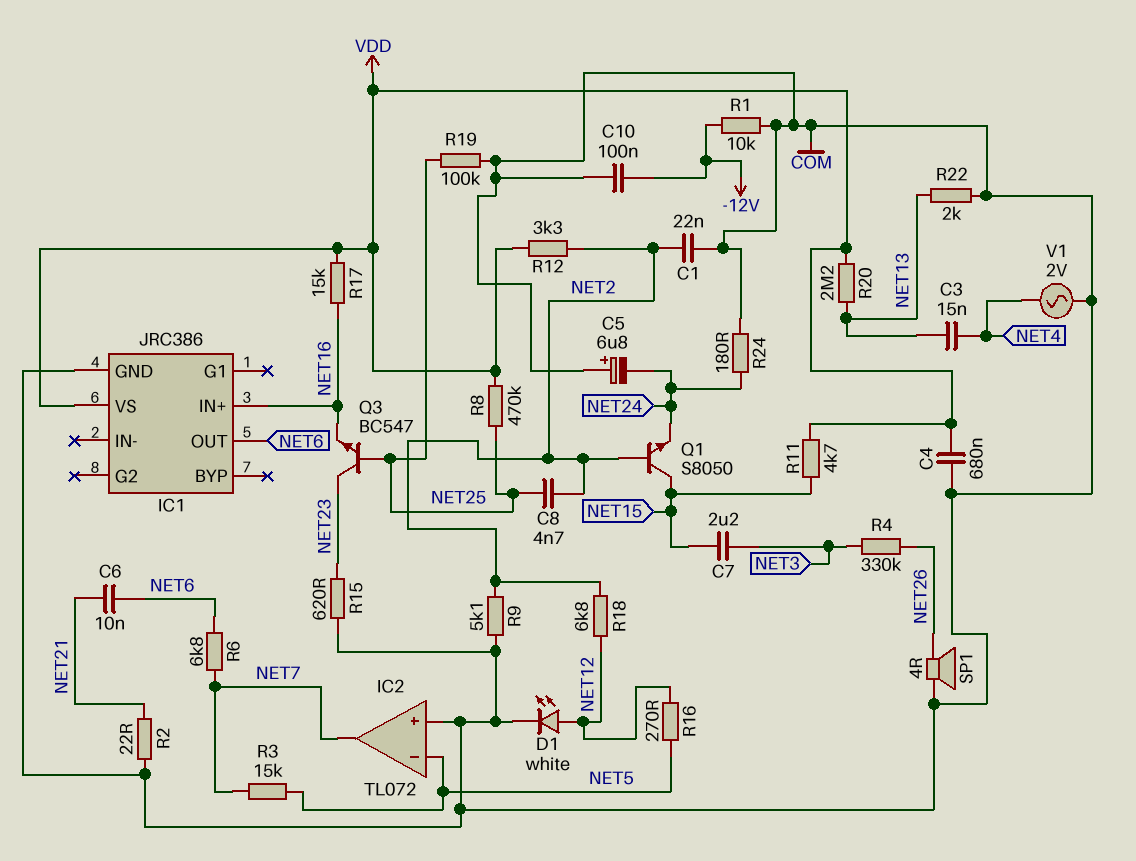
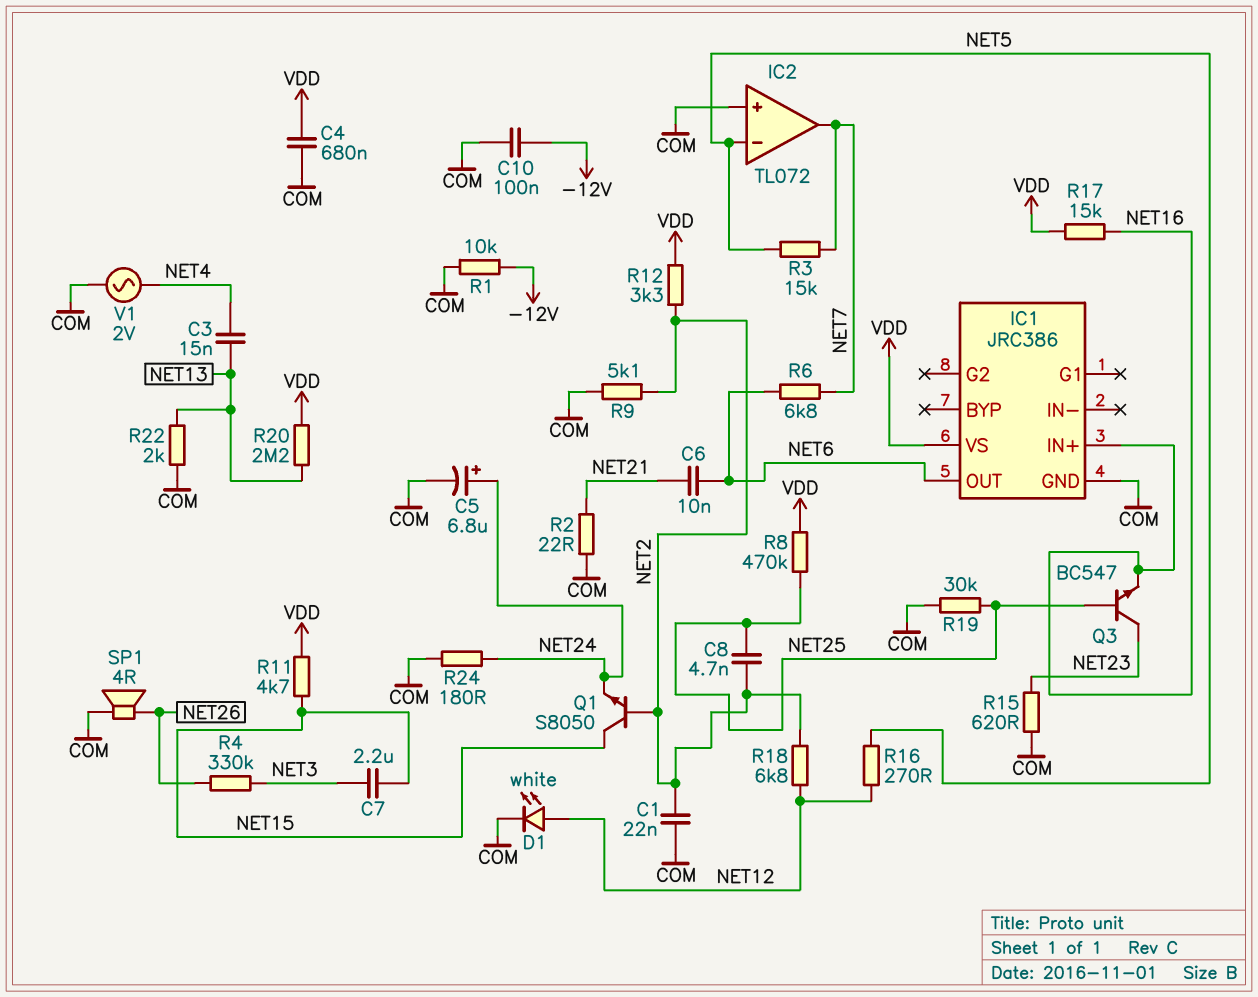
C5: 6.8uF (plus COM, minus NET24) -> 6.8uF (plus NET24, minus COM)
R19: 100k (COM, NET25) -> 30k (COM, NET25)

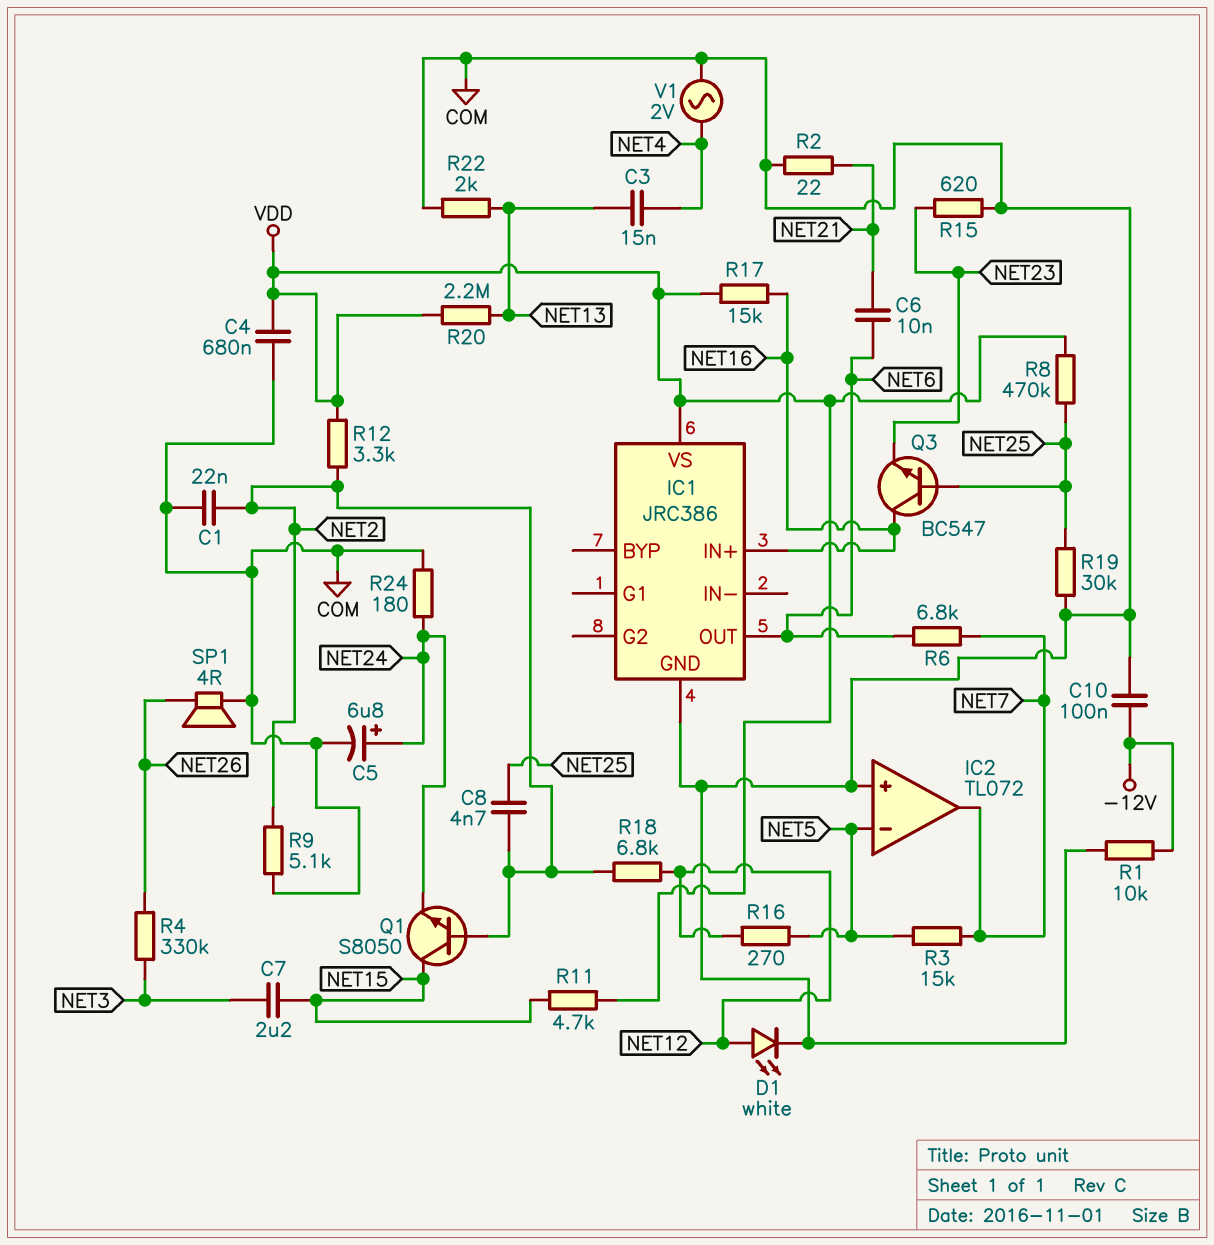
Q3: NPN BC547 (B NET25, C NET23, E NET16) -> NPN BC547 (B NET25, C NET16, E NET23)

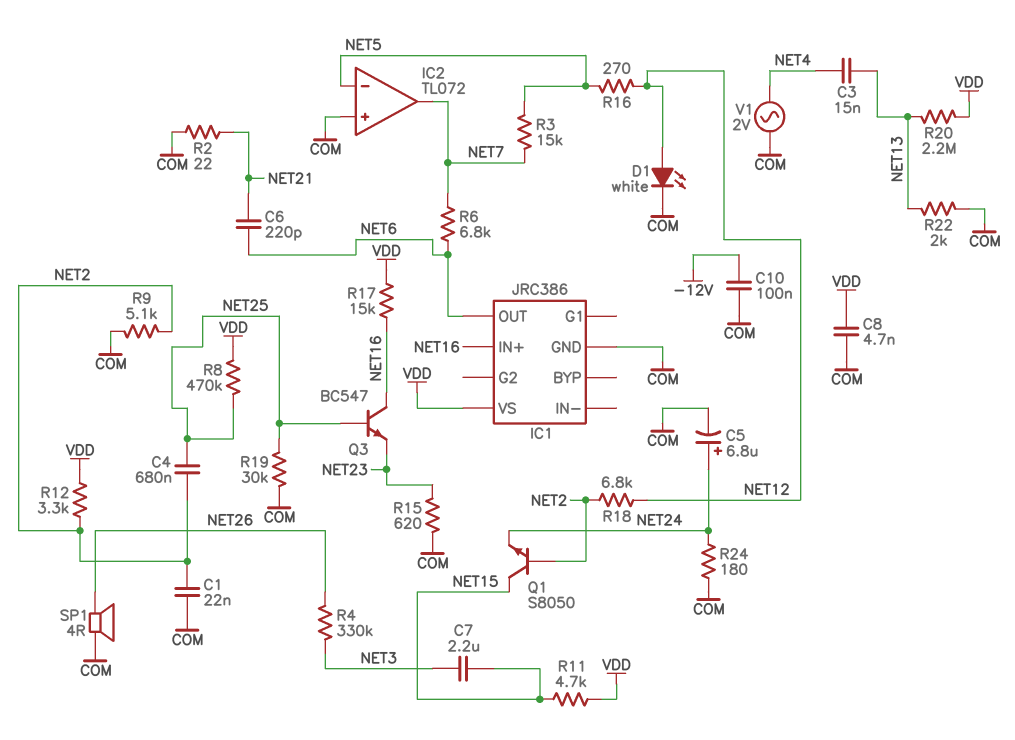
C4: 680nF (COM, VDD) -> 680nF (NET2, NET25)
C6: 10nF (NET6, NET21) -> 220pF (NET6, NET21)
C8: 4.7nF (NET2, NET25) -> 4.7nF (COM, VDD)
R1: 10k (-12V, COM) -> none

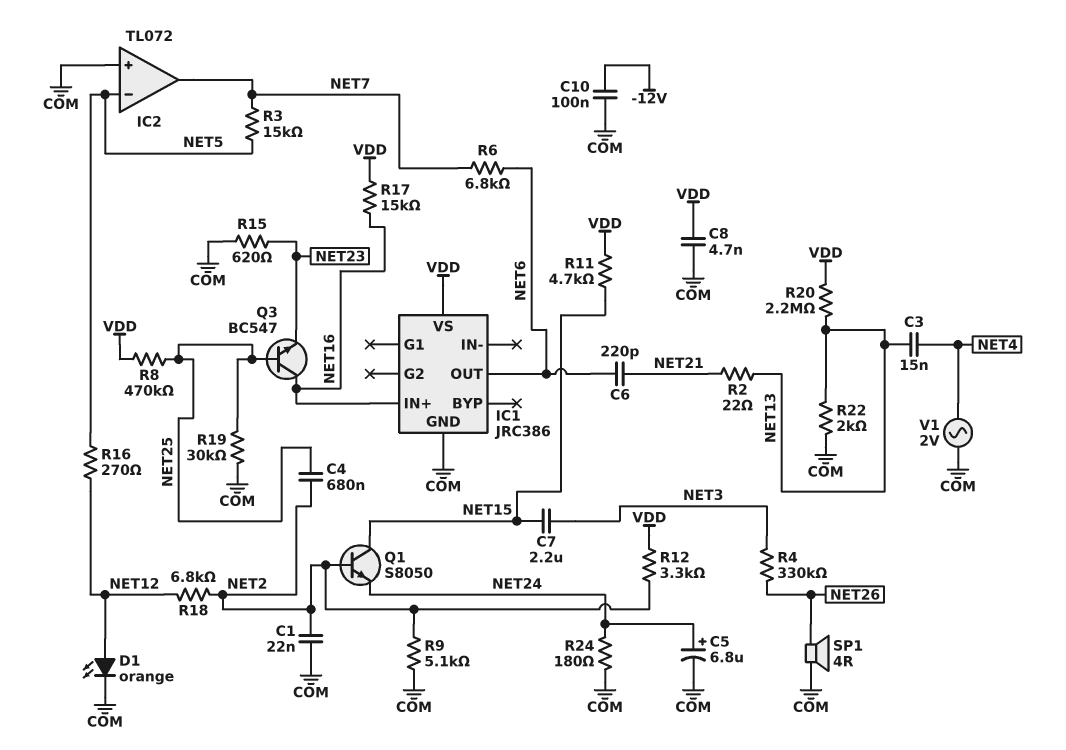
D1: LED white (A NET12, K COM) -> LED orange (A NET12, K COM)
R2: 22 (COM, NET21) -> 22 (NET13, NET21)

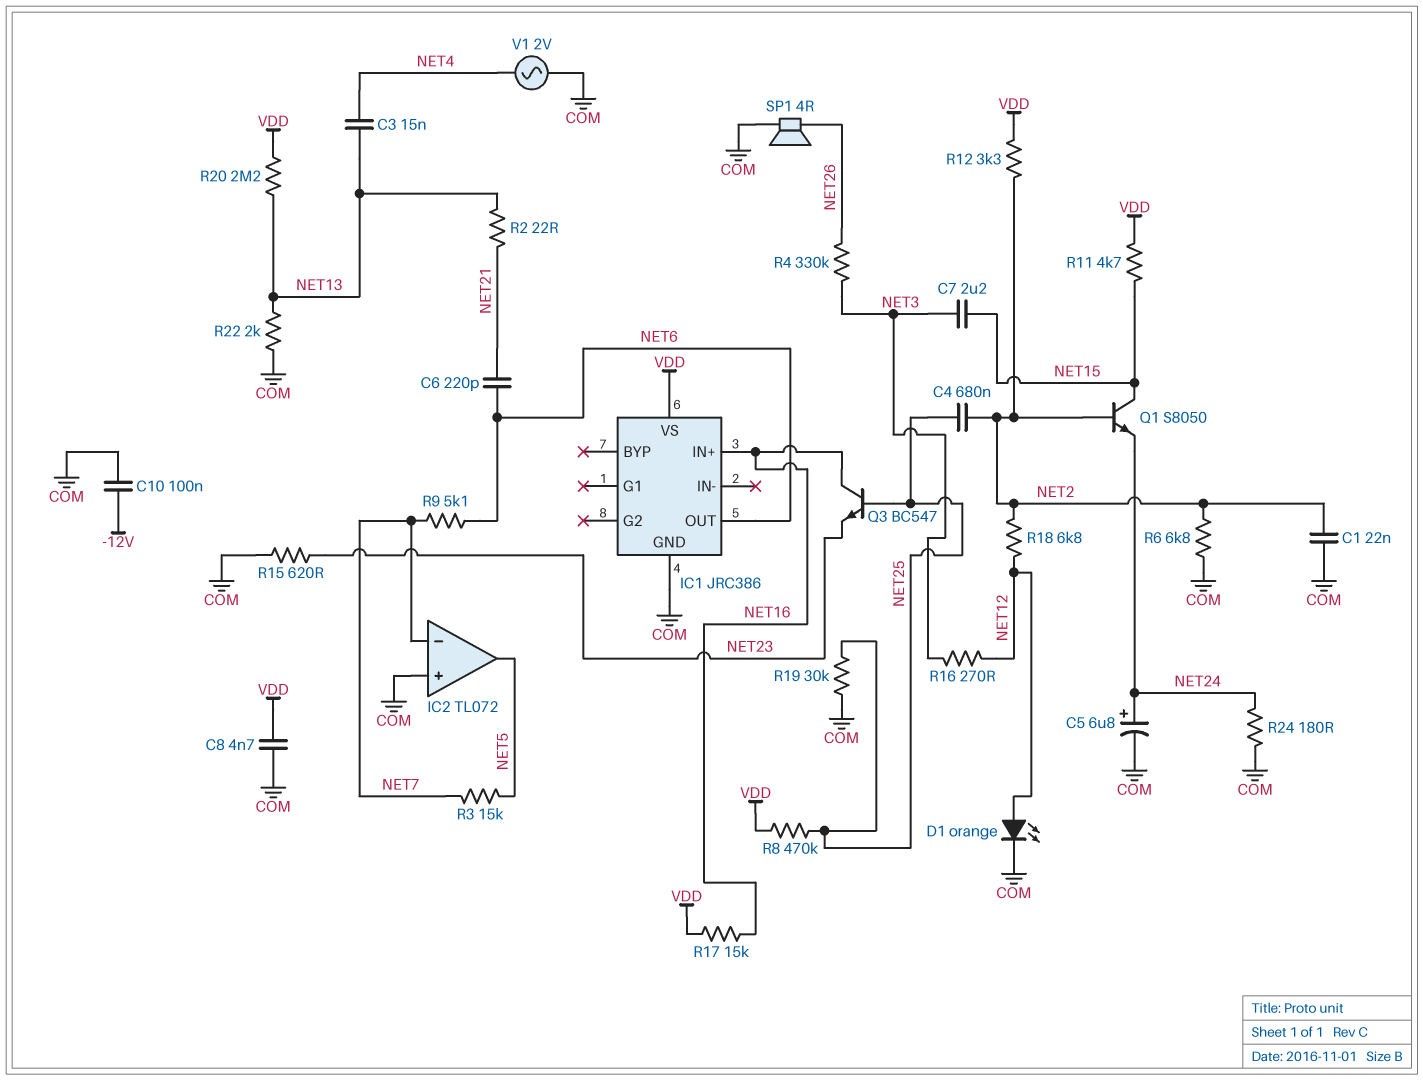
IC2 pin in-: NET5 -> NET7
IC2 pin out: NET7 -> NET5
R6: 6.8k (NET6, NET7) -> 6.8k (COM, NET2)
R9: 5.1k (COM, NET2) -> 5.1k (NET6, NET7)
R16: 270 (NET5, NET12) -> 270 (NET3, NET12)

